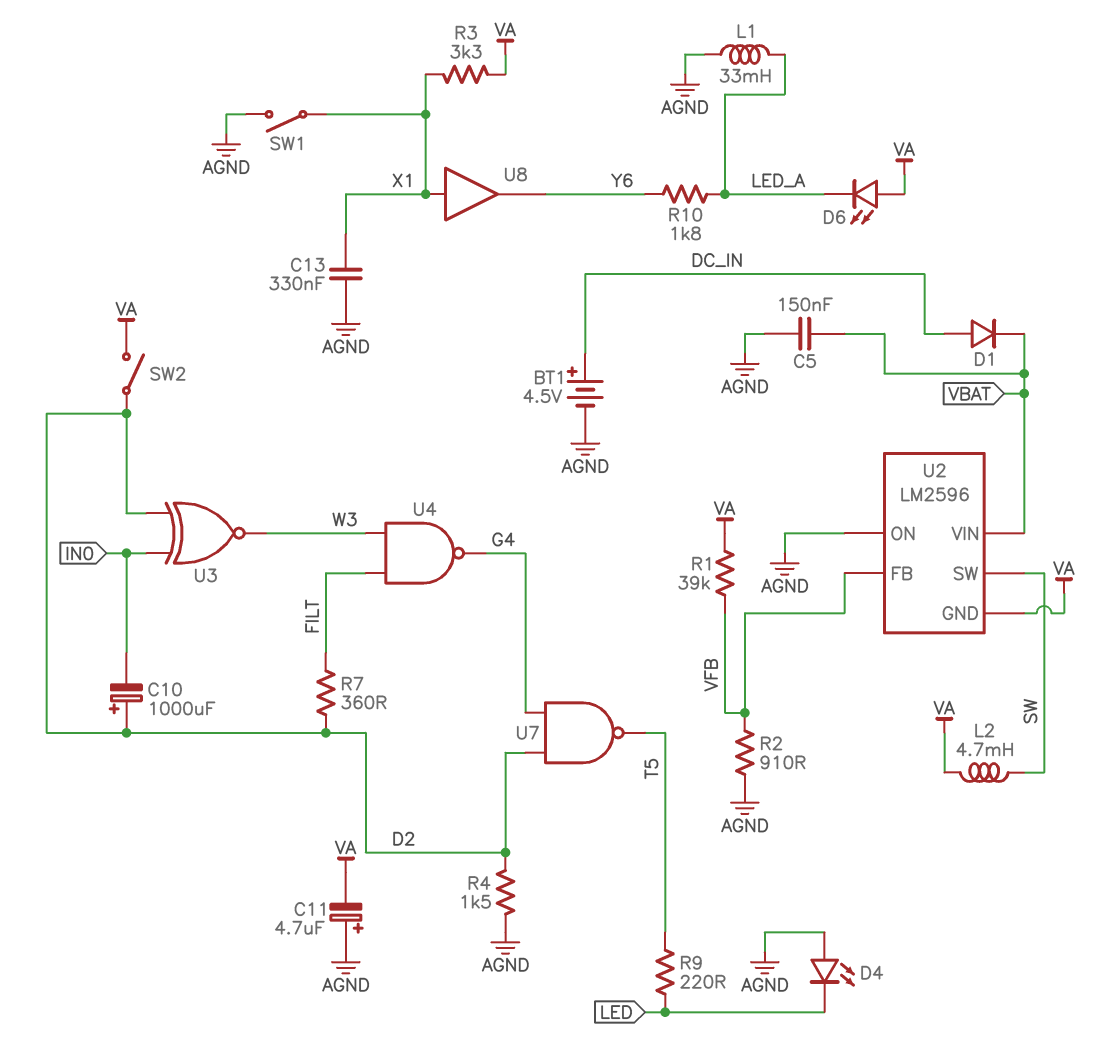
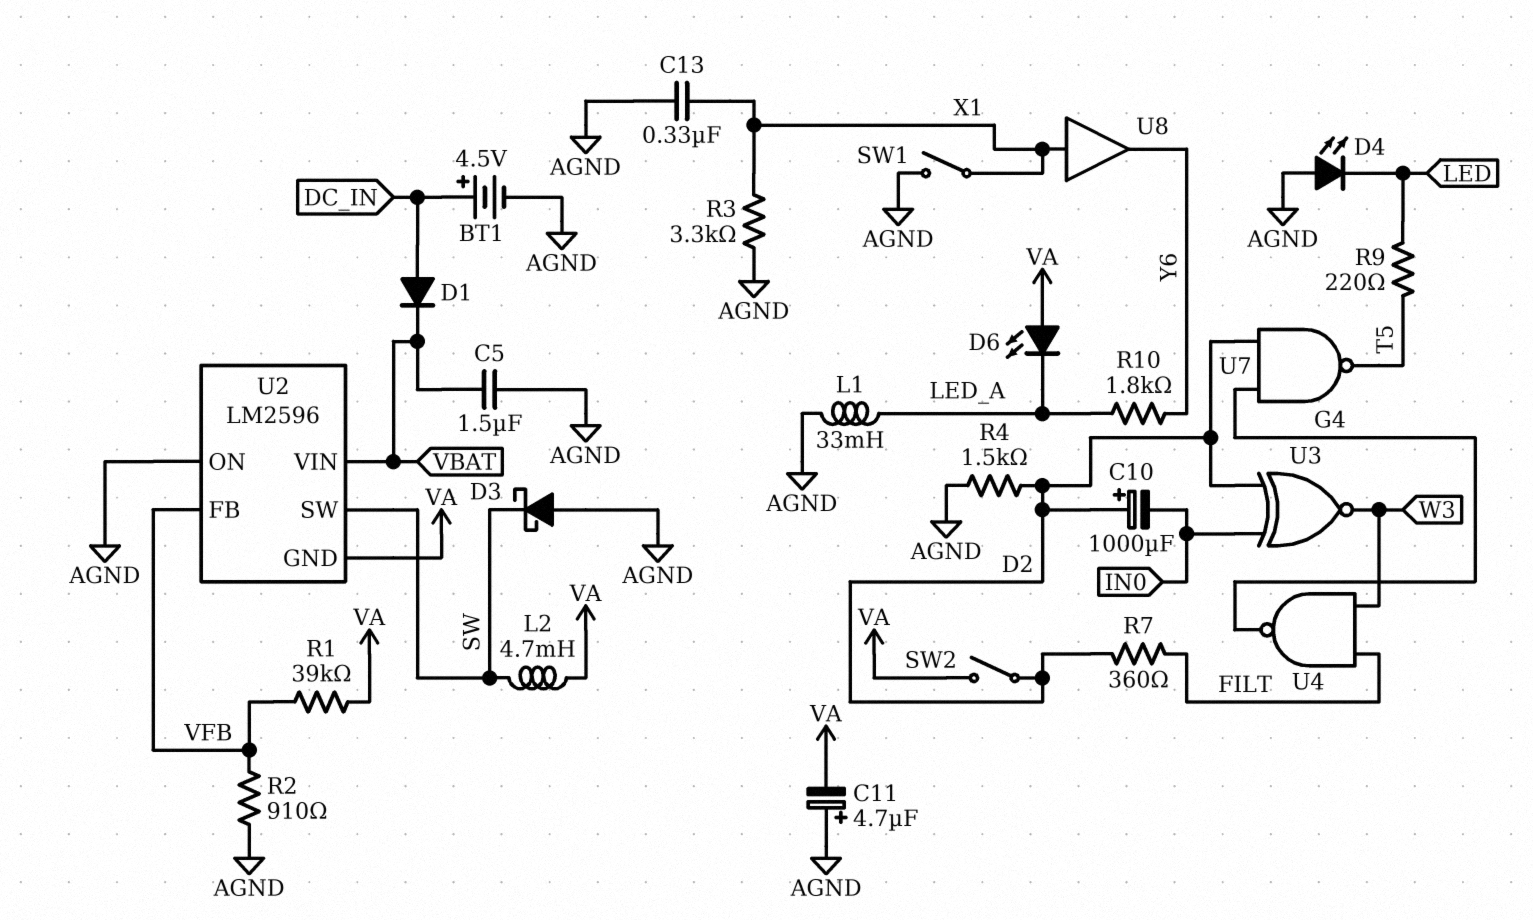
C5: 150nF (AGND, VBAT) -> 1.5uF (AGND, VBAT)
D3: none -> schottky (A AGND, K SW)
R3: 3.3k (VA, X1) -> 3.3k (AGND, X1)

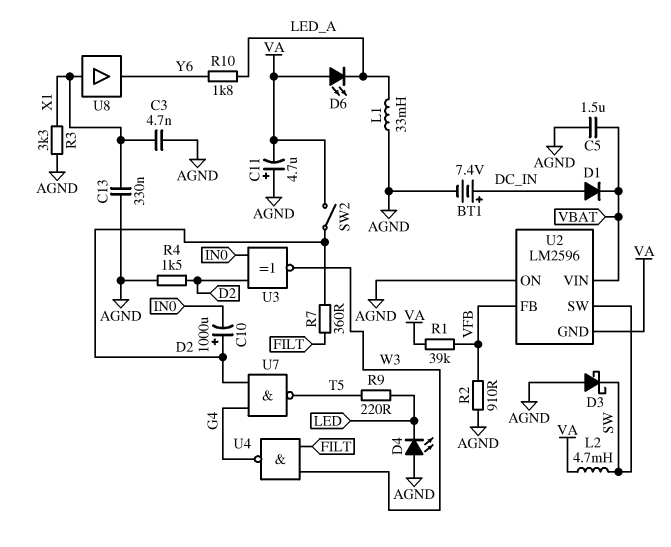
BT1: 4.5V (plus DC_IN, minus AGND) -> 7.4V (plus DC_IN, minus AGND)
C3: none -> 4.7nF (AGND, X1)
SW1: switch (AGND, X1) -> none

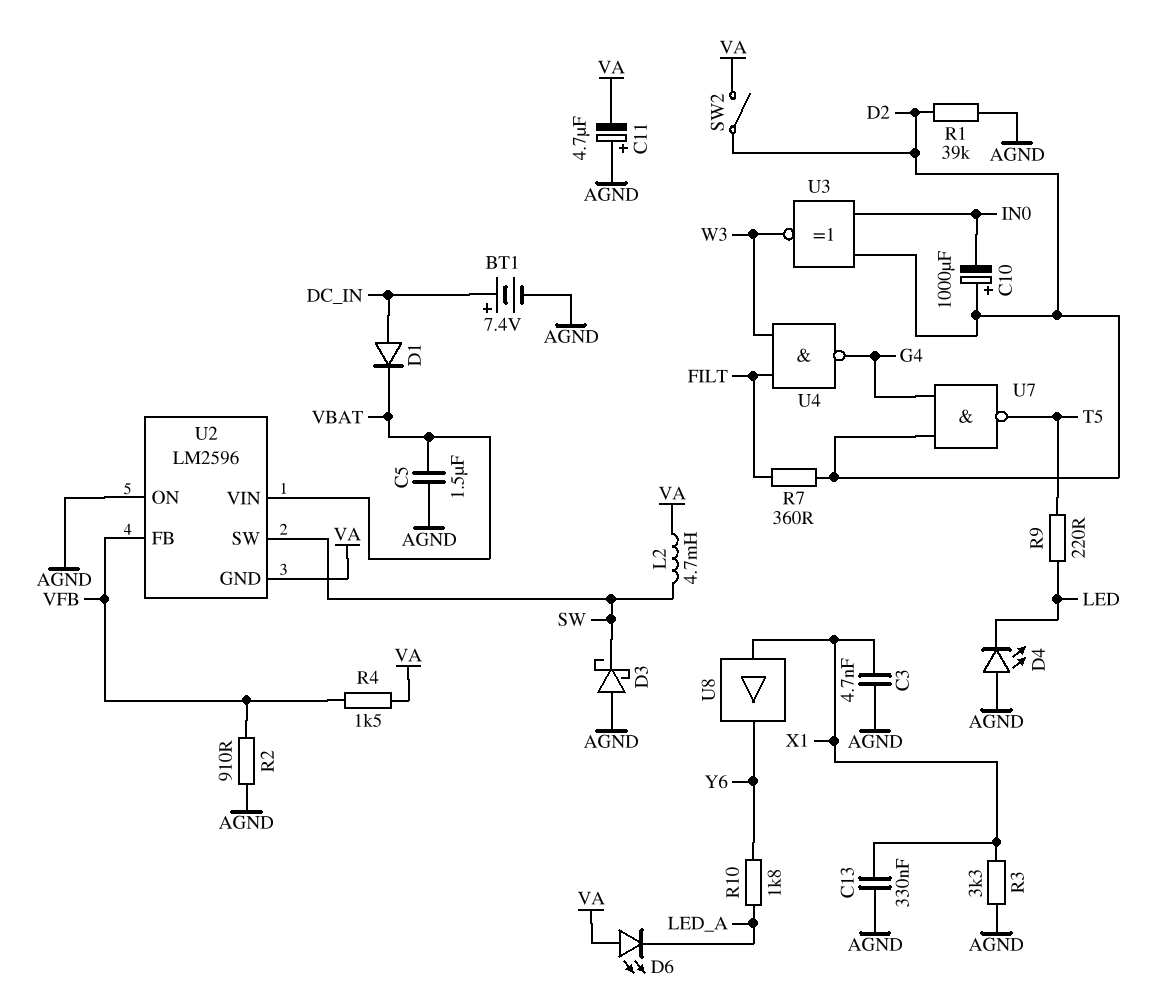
L1: 33mH (AGND, LED_A) -> none
R1: 39k (VA, VFB) -> 39k (AGND, D2)
R4: 1.5k (AGND, D2) -> 1.5k (VA, VFB)

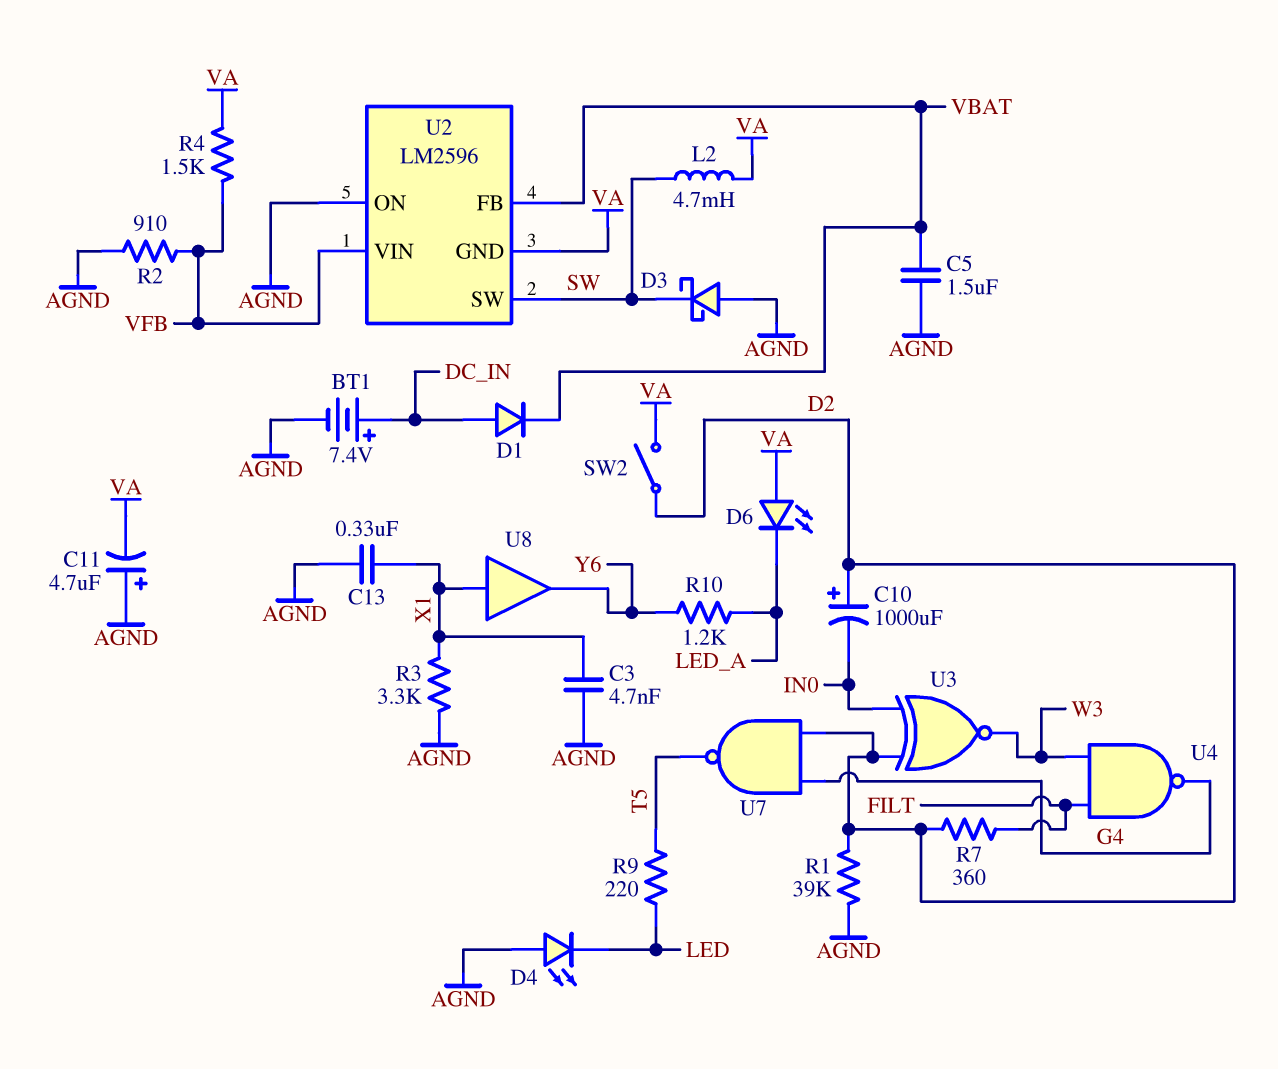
R10: 1.8k (LED_A, Y6) -> 1.2k (LED_A, Y6)
U2 pin FB: VFB -> VBAT
U2 pin VIN: VBAT -> VFB

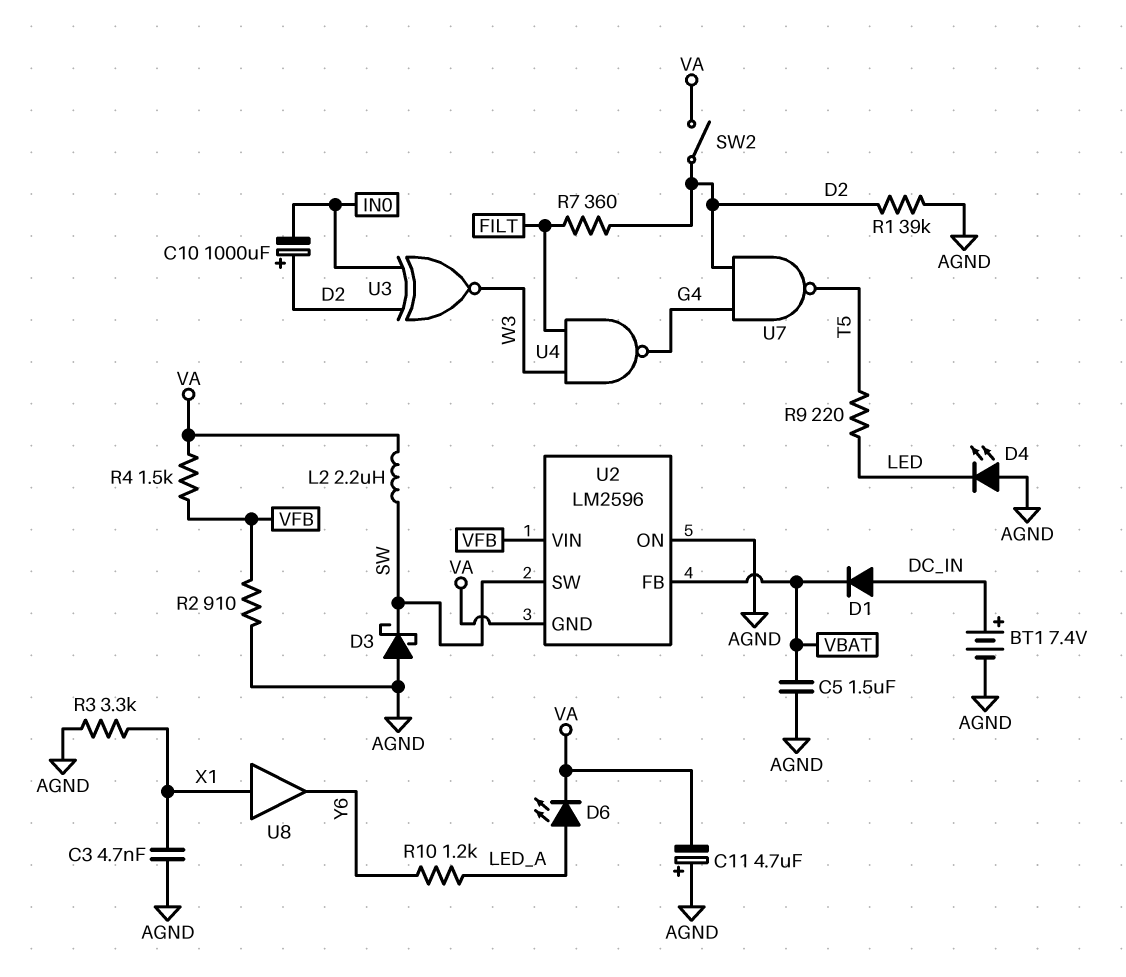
C13: 330nF (AGND, X1) -> none
D6: LED (A VA, K LED_A) -> LED (A LED_A, K VA)
L2: 4.7mH (SW, VA) -> 2.2uH (SW, VA)

